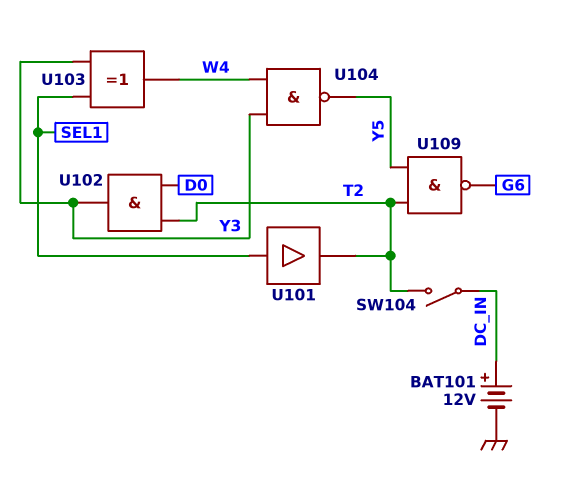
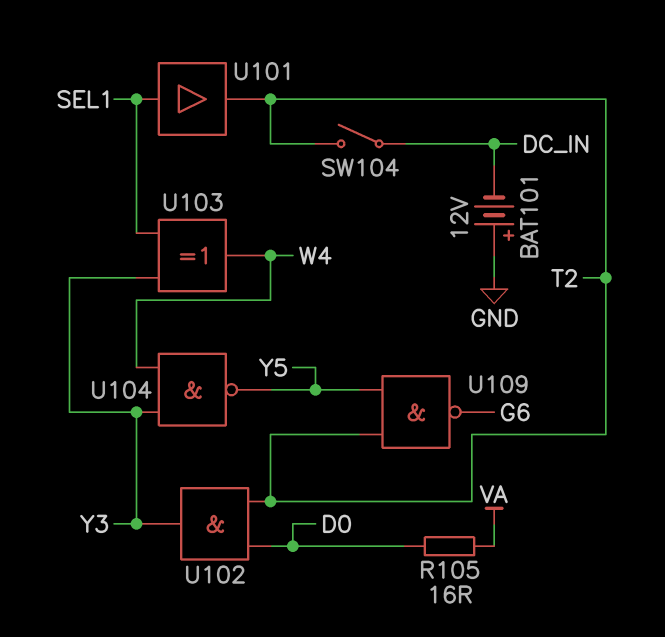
BAT101: 12V (plus DC_IN, minus GND) -> 12V (plus GND, minus DC_IN)
R105: none -> 16 (D0, VA)

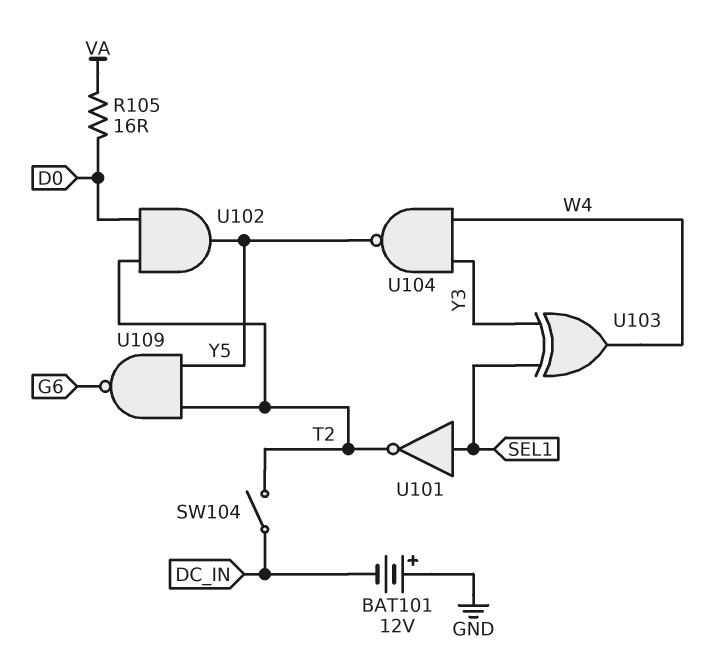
U101: buffer (in SEL1, out T2) -> NOT (in SEL1, out T2)
U102: AND (in D0, in T2, out Y3) -> AND (in D0, in T2, out Y5)

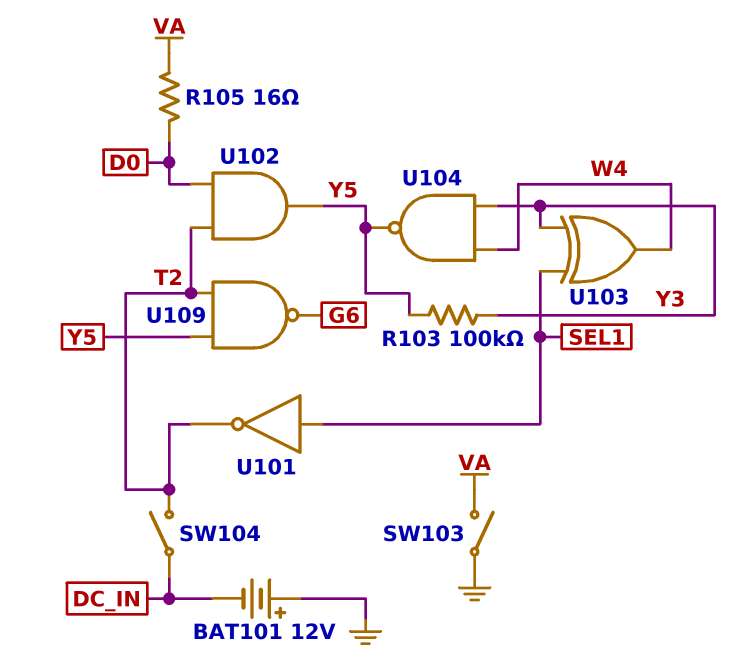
R103: none -> 100k (Y3, Y5)
SW103: none -> switch (GND, VA)

